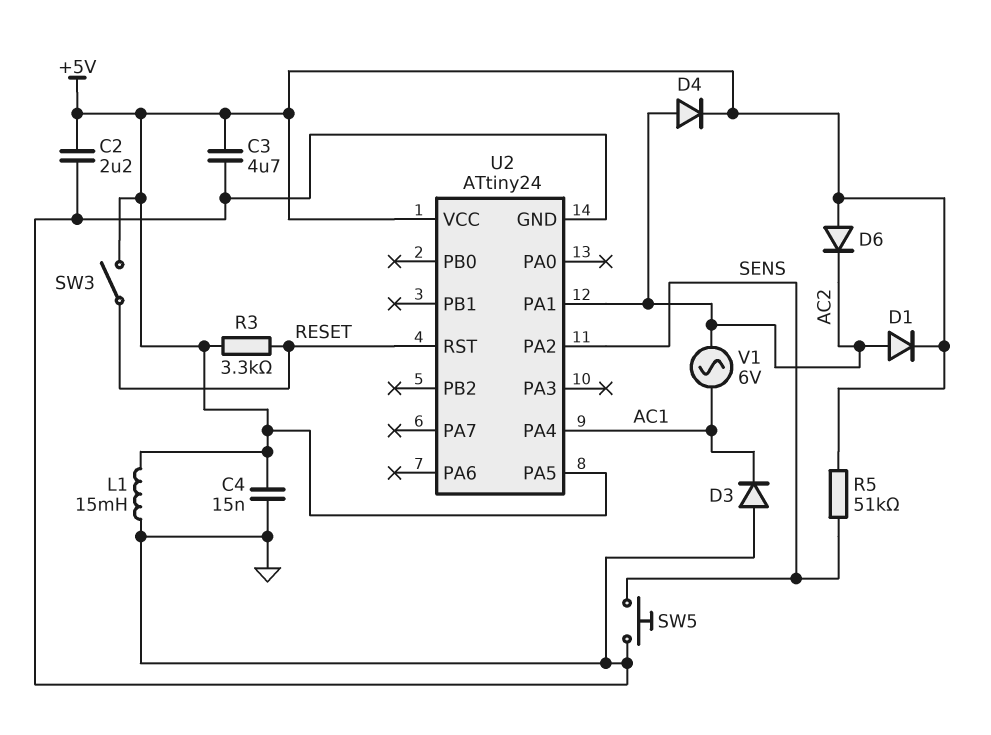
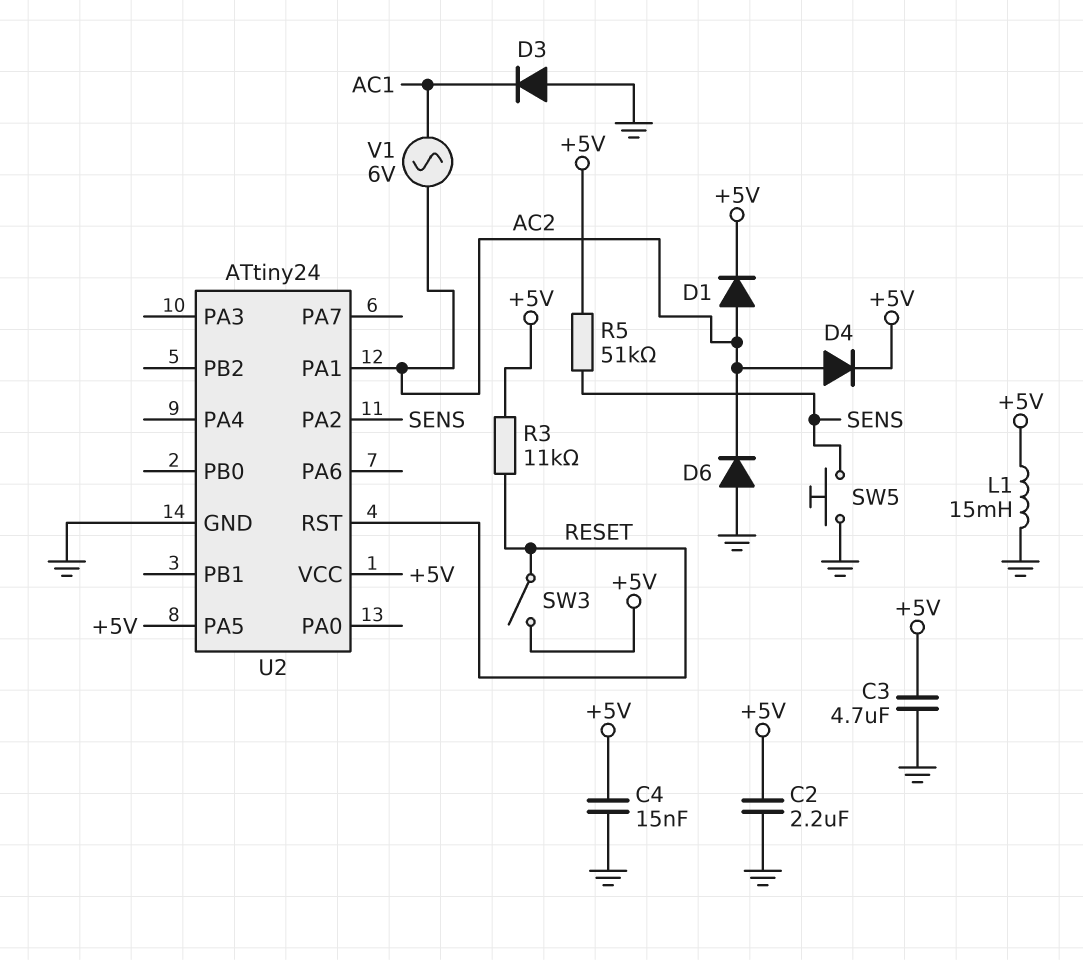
D6: diode (A +5V, K AC2) -> diode (A GND, K AC2)
R3: 3.3k (+5V, RESET) -> 11k (+5V, RESET)
U2 pin PA4: AC1 -> none

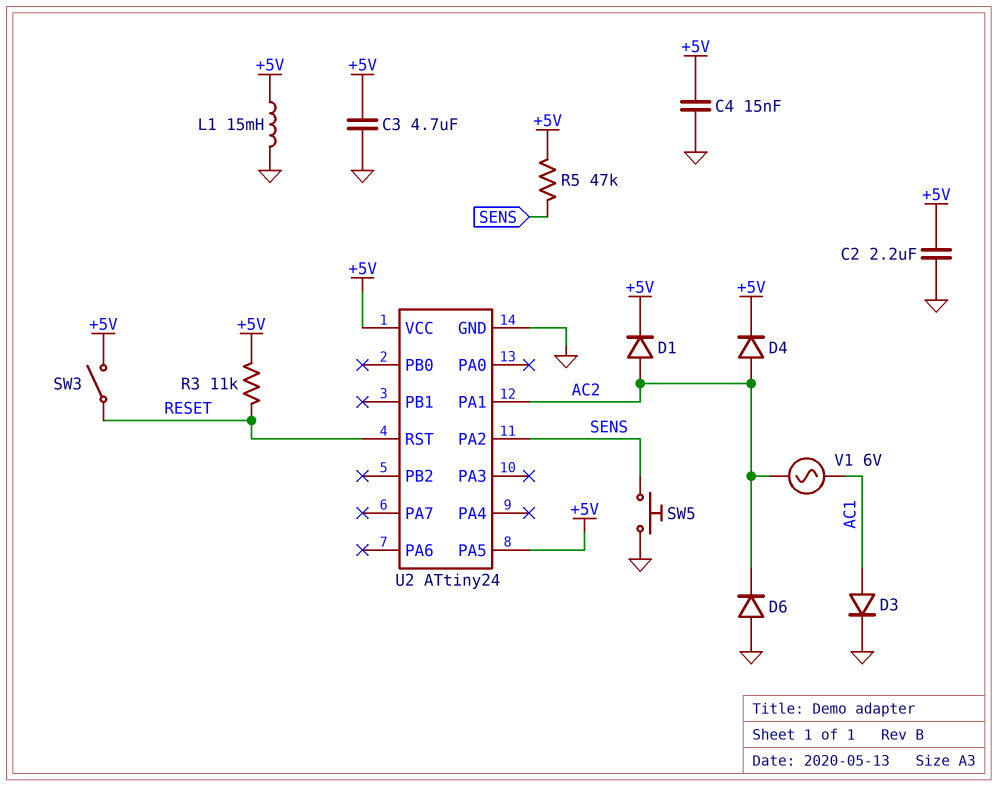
D3: diode (A GND, K AC1) -> diode (A AC1, K GND)
R5: 51k (+5V, SENS) -> 47k (+5V, SENS)

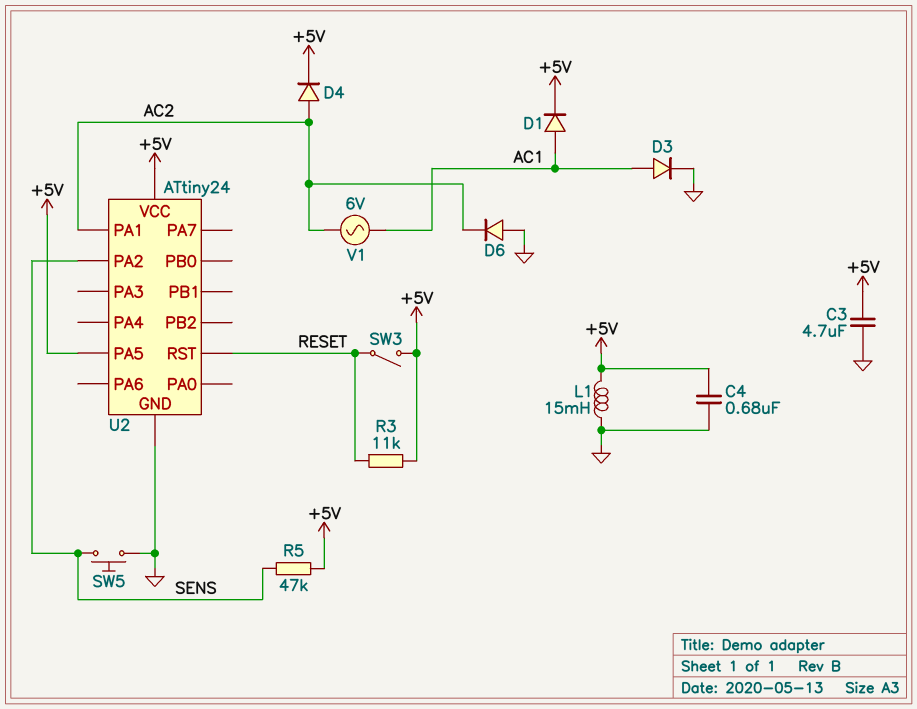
C2: 2.2uF (+5V, GND) -> none
C4: 15nF (+5V, GND) -> 680nF (+5V, GND)
D1: diode (A AC2, K +5V) -> diode (A AC1, K +5V)

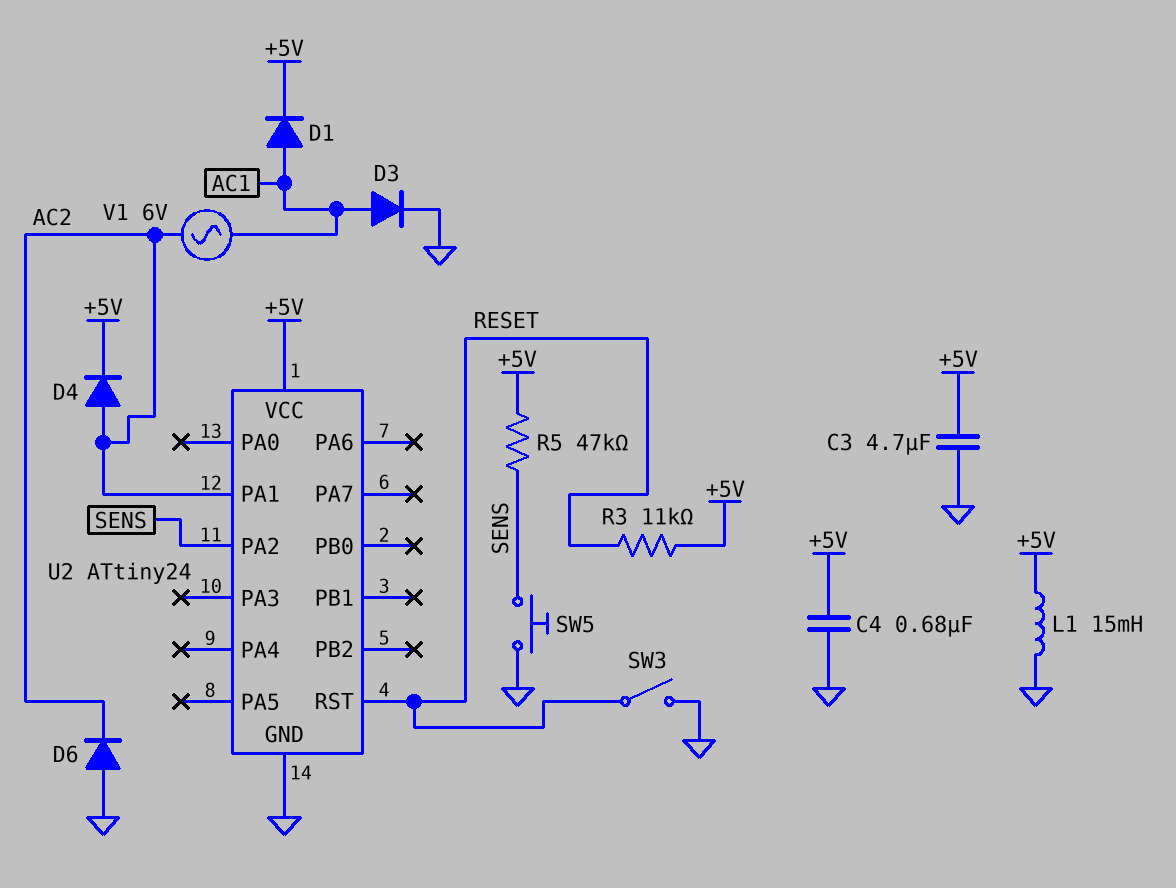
SW3: switch (+5V, RESET) -> switch (GND, RESET)
U2 pin PA5: +5V -> none

